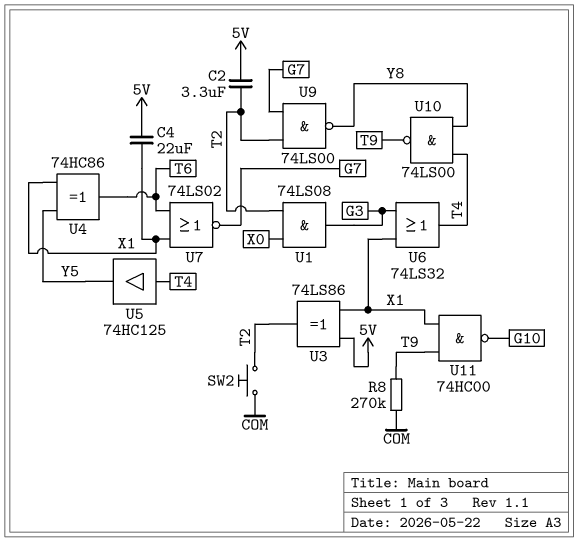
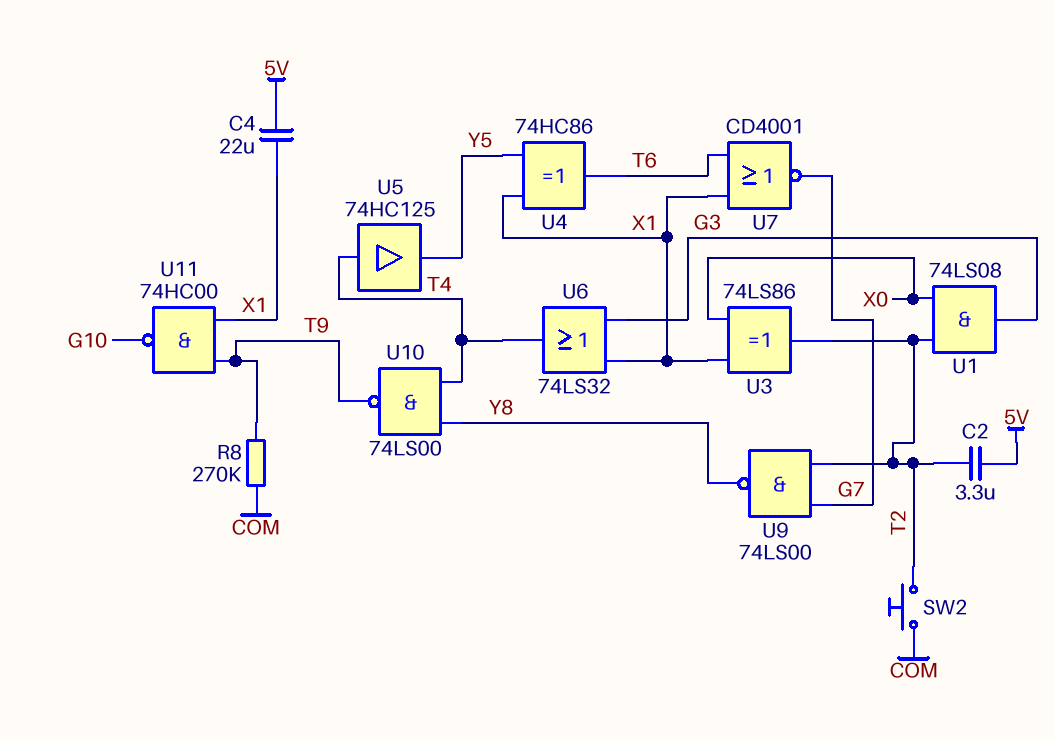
U3: XOR 74LS86 (in 5V, in X1, out T2) -> XOR 74LS86 (in X0, in X1, out T2)
U7: NOR 74LS02 (in T6, in X1, out G7) -> NOR CD4001 (in T6, in X1, out G7)

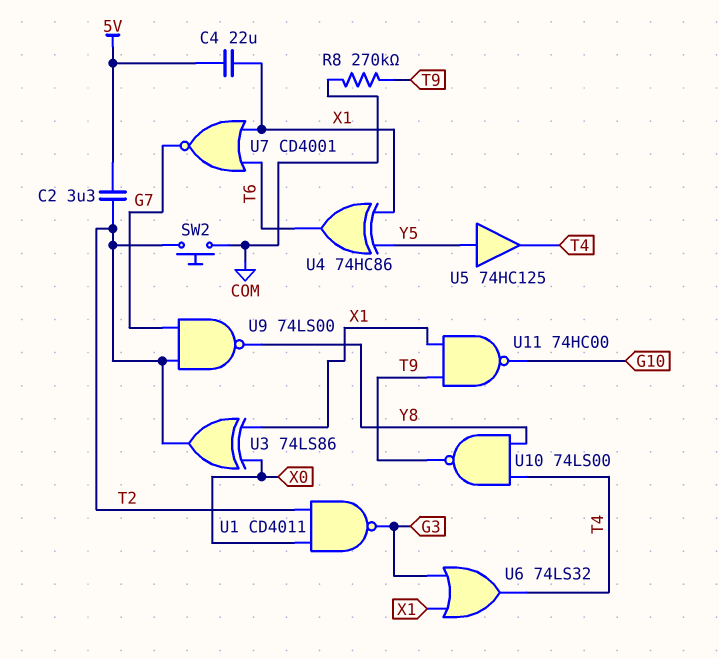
U1: AND 74LS08 (in T2, in X0, out G3) -> NAND CD4011 (in T2, in X0, out G3)
U5: buffer 74HC125 (in T4, out Y5) -> buffer 74HC125 (in Y5, out T4)

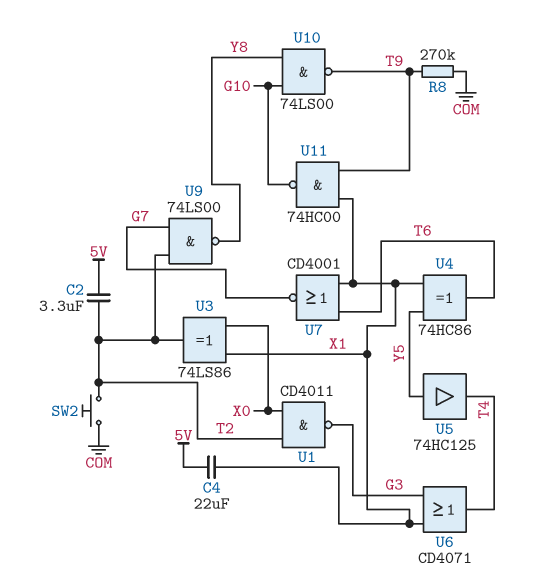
U6: OR 74LS32 (in G3, in X1, out T4) -> OR CD4071 (in G3, in X1, out T4)
U10: NAND 74LS00 (in T4, in Y8, out T9) -> NAND 74LS00 (in G10, in Y8, out T9)

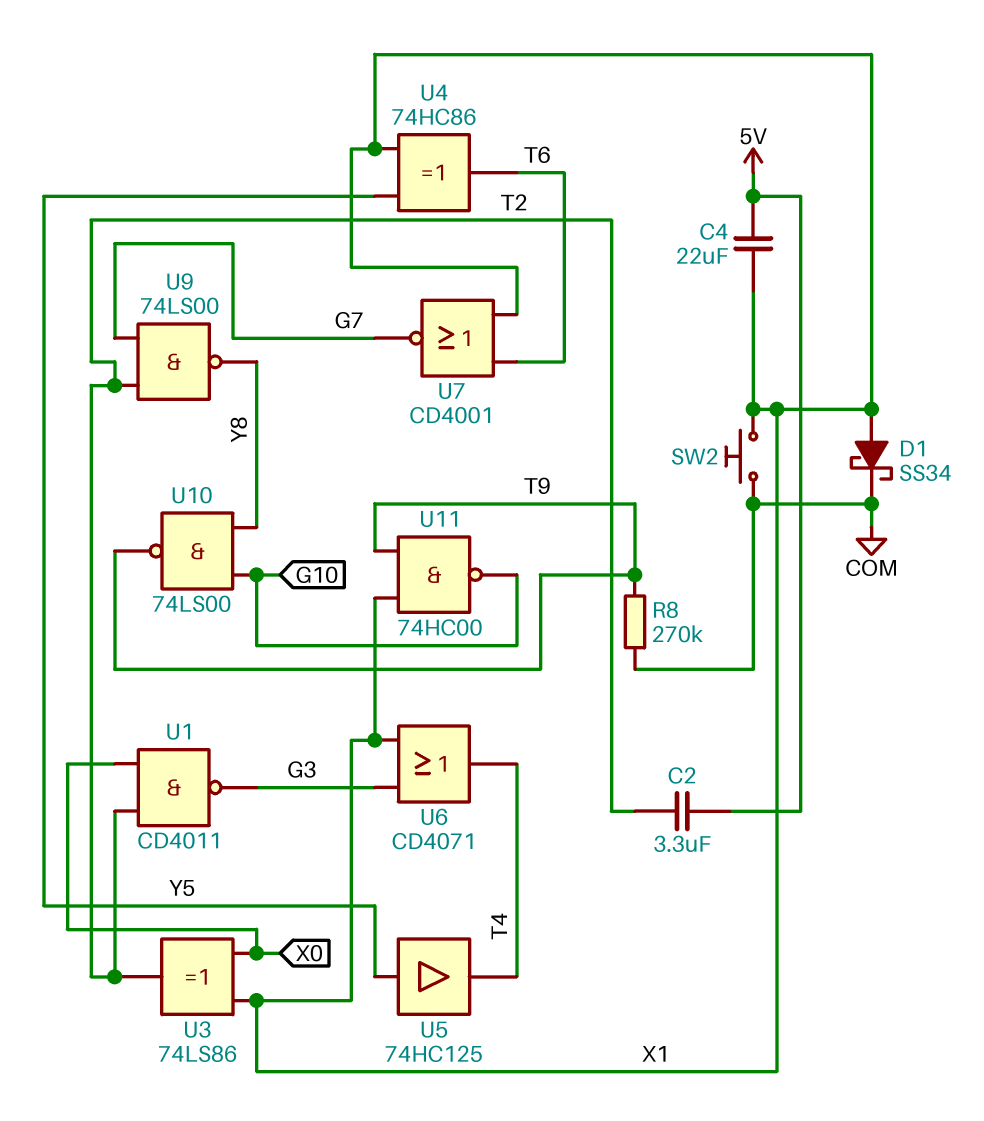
D1: none -> schottky SS34 (A X1, K COM)
SW2: button (COM, T2) -> button (COM, X1)

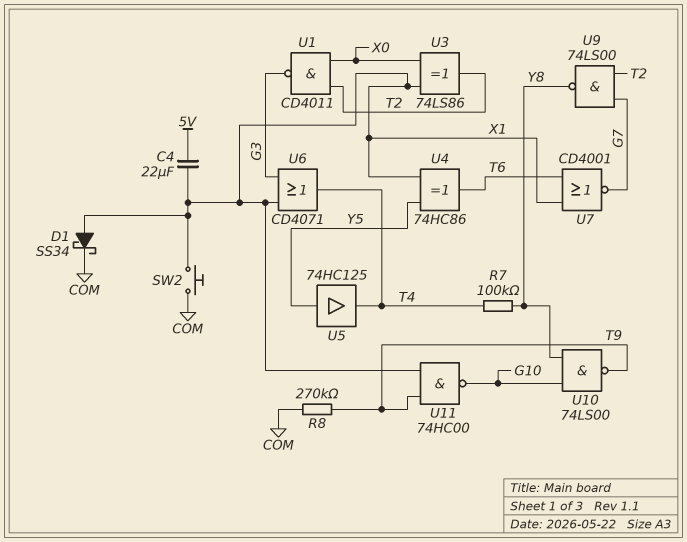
C2: 3.3uF (5V, T2) -> none
R7: none -> 100k (T4, Y8)

